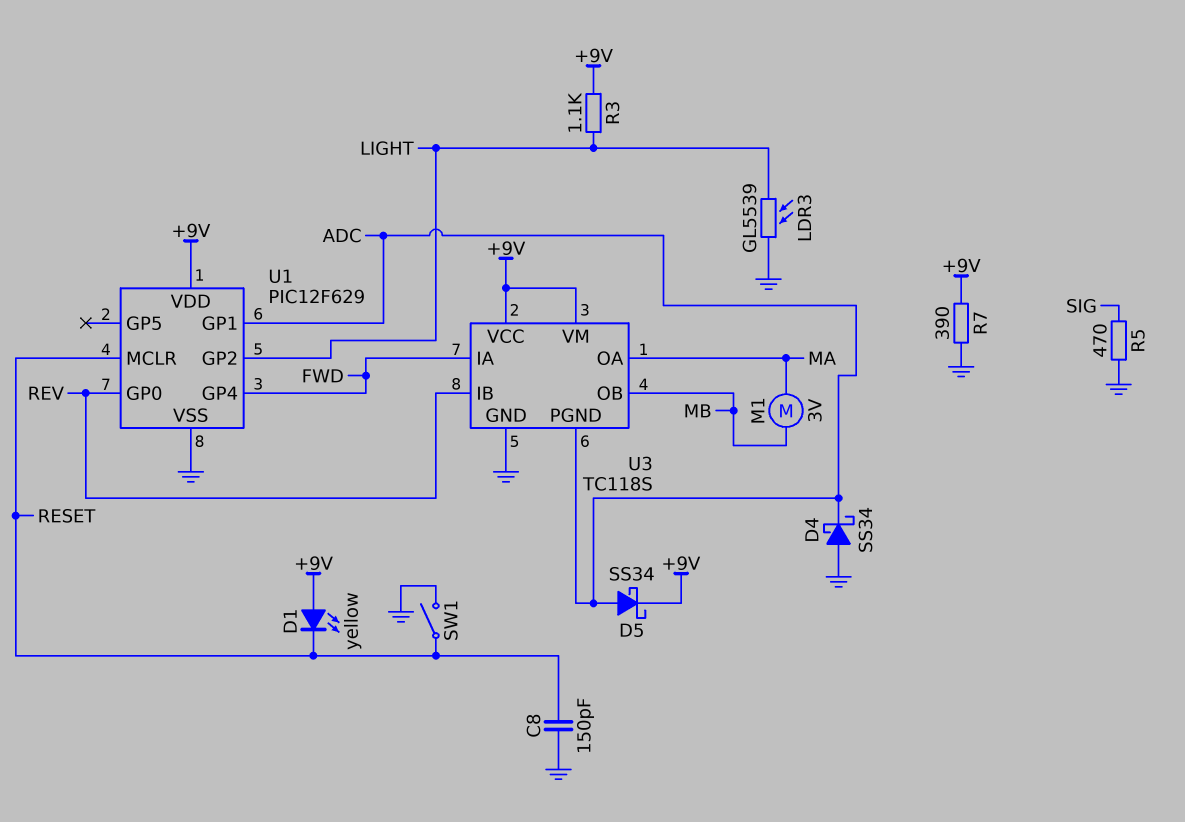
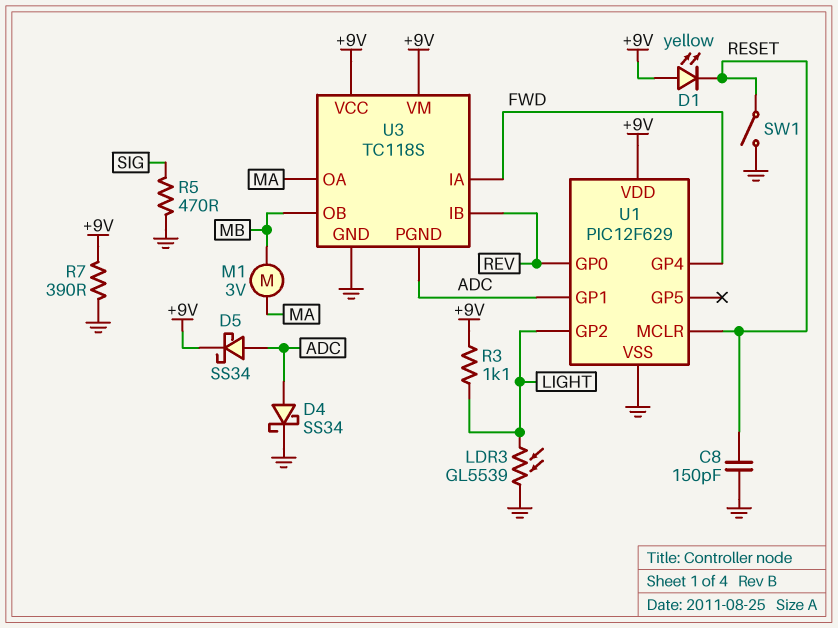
D4: schottky SS34 (A GND, K ADC) -> schottky SS34 (A ADC, K GND)

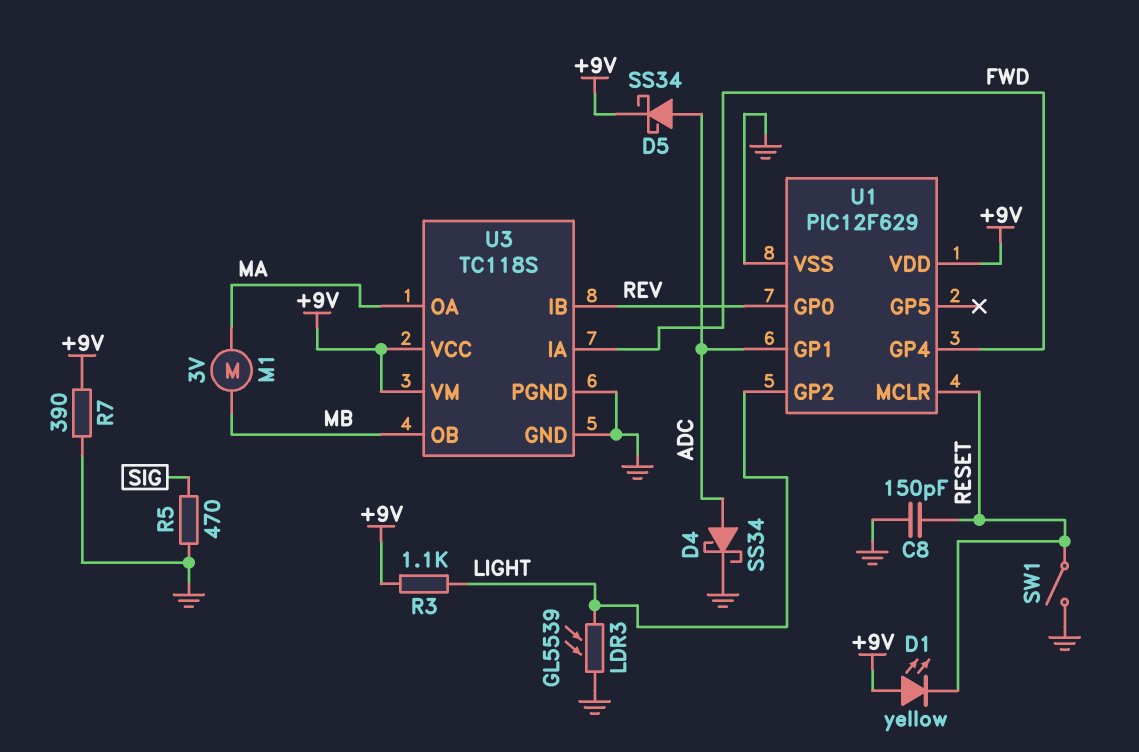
U3 pin PGND: ADC -> GND

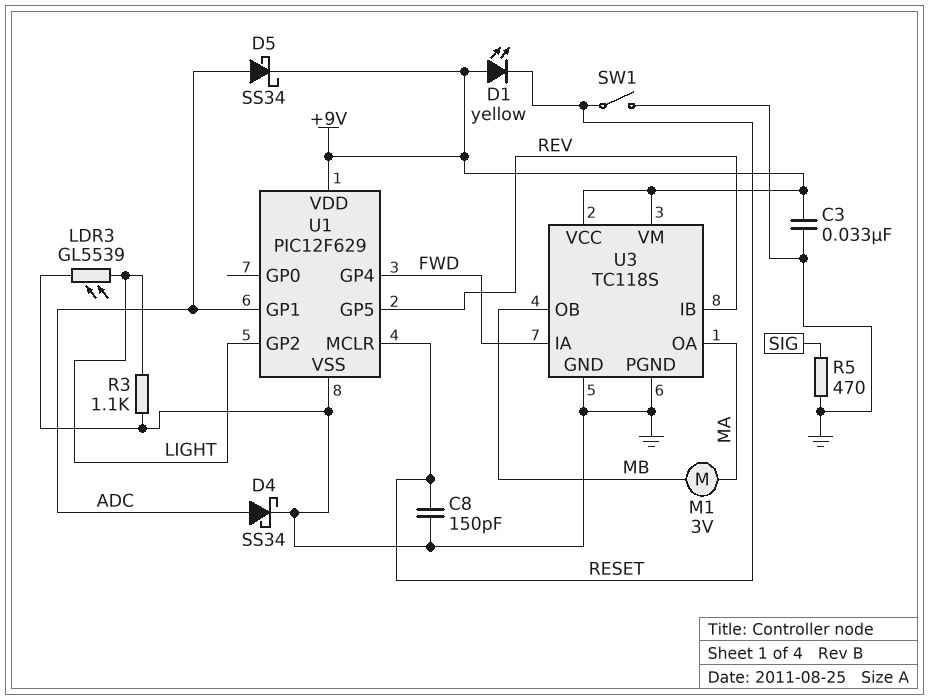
C3: none -> 33nF (+9V, GND)
R3: 1.1k (+9V, LIGHT) -> 1.1k (GND, LIGHT)
R7: 390 (+9V, GND) -> none
U1 pin GP0: REV -> none
U1 pin GP5: none -> REV

